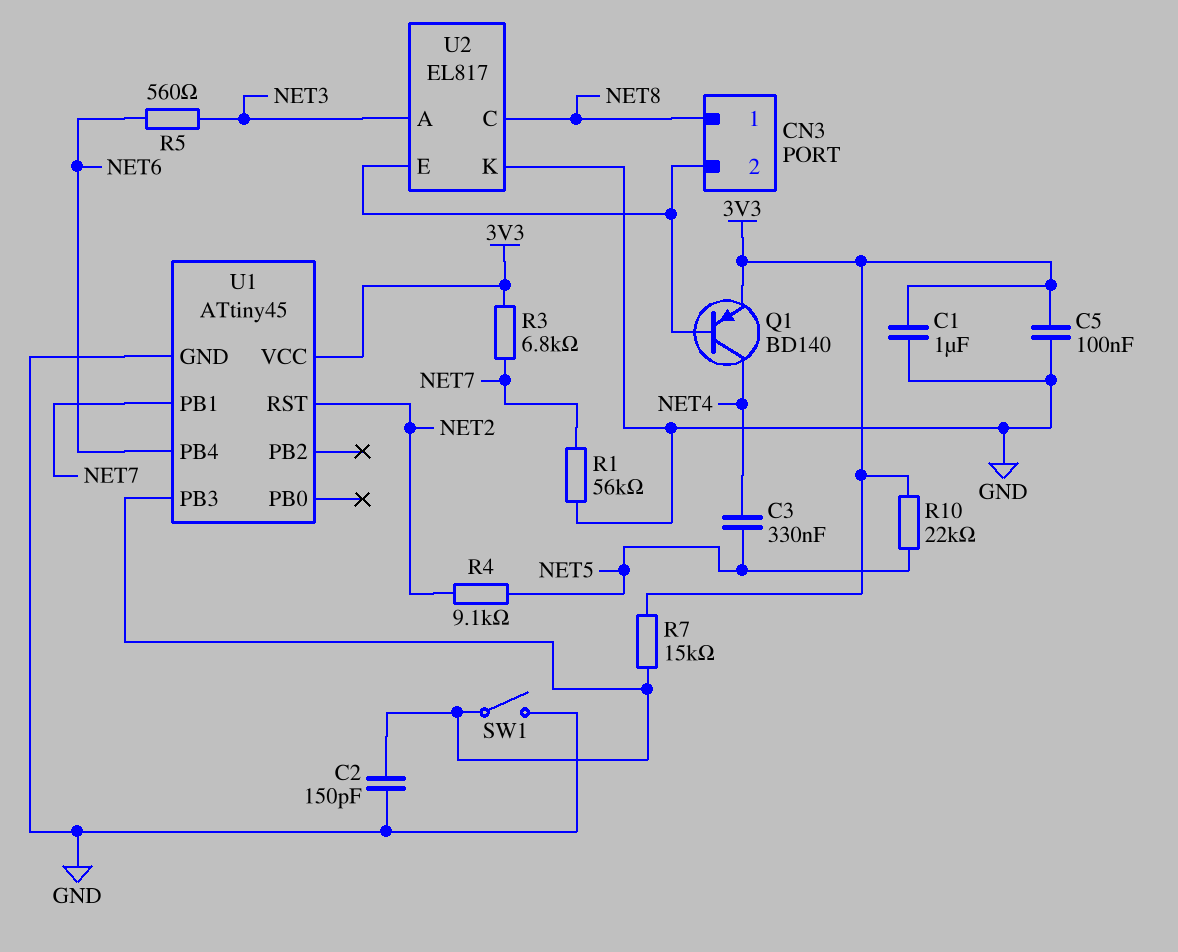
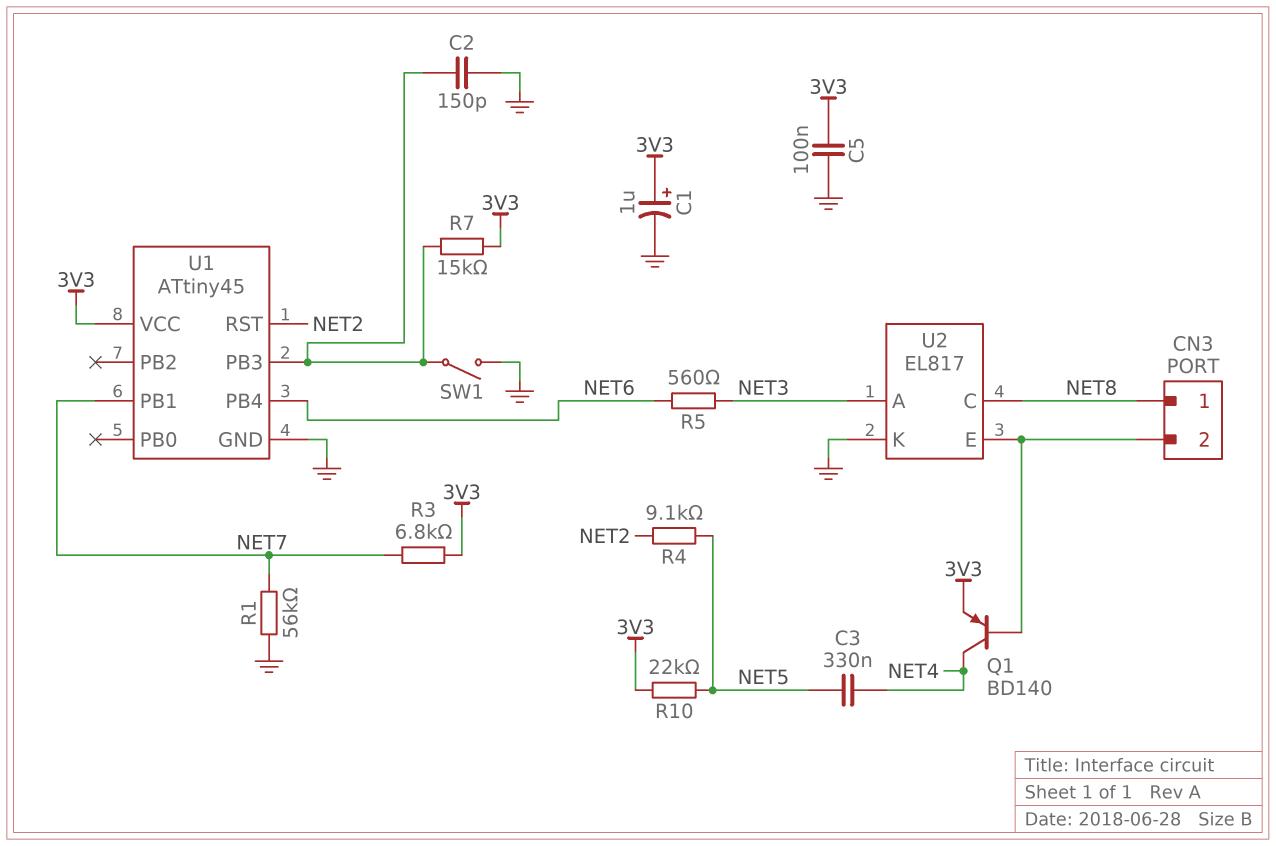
C1: 1uF (3V3, GND) -> 1uF (plus 3V3, minus GND)

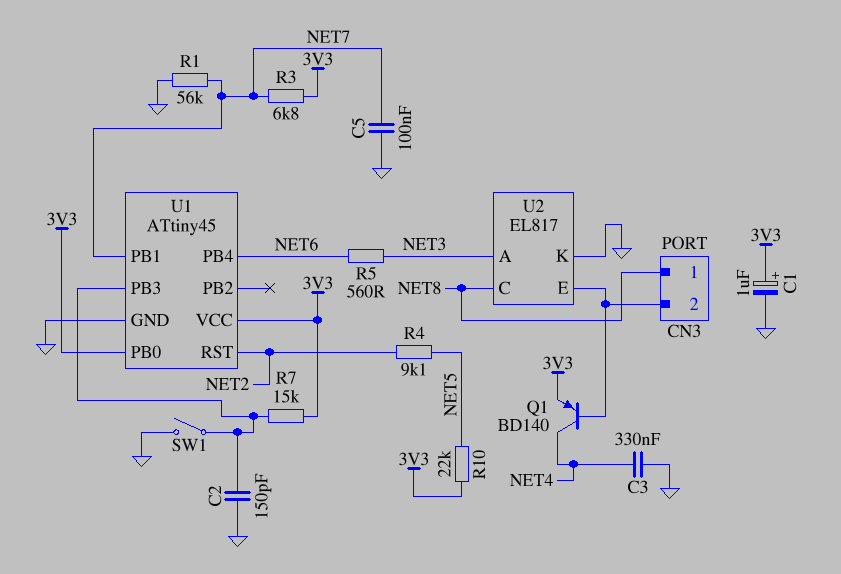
C3: 330nF (NET4, NET5) -> 330nF (GND, NET4)
C5: 100nF (3V3, GND) -> 100nF (GND, NET7)
U1 pin PB0: none -> 3V3

